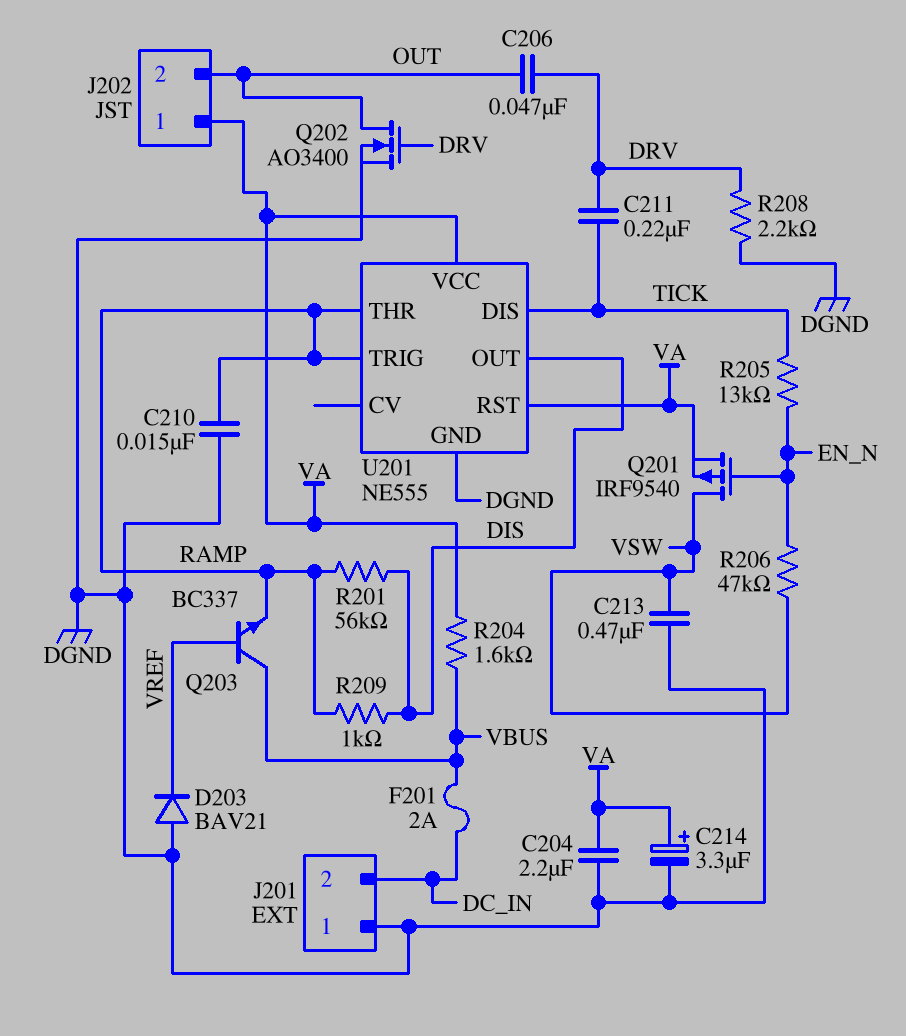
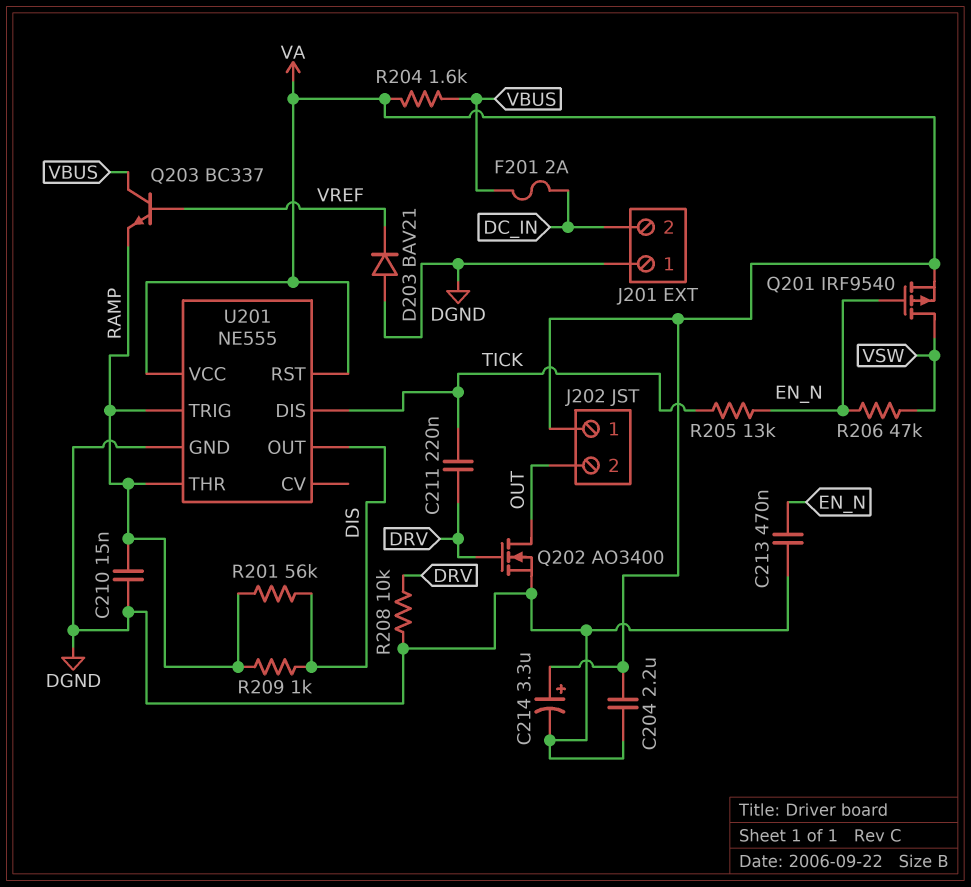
C206: 47nF (DRV, OUT) -> none
C213: 470nF (DGND, VSW) -> 470nF (DGND, EN_N)
R208: 2.2k (DGND, DRV) -> 10k (DGND, DRV)

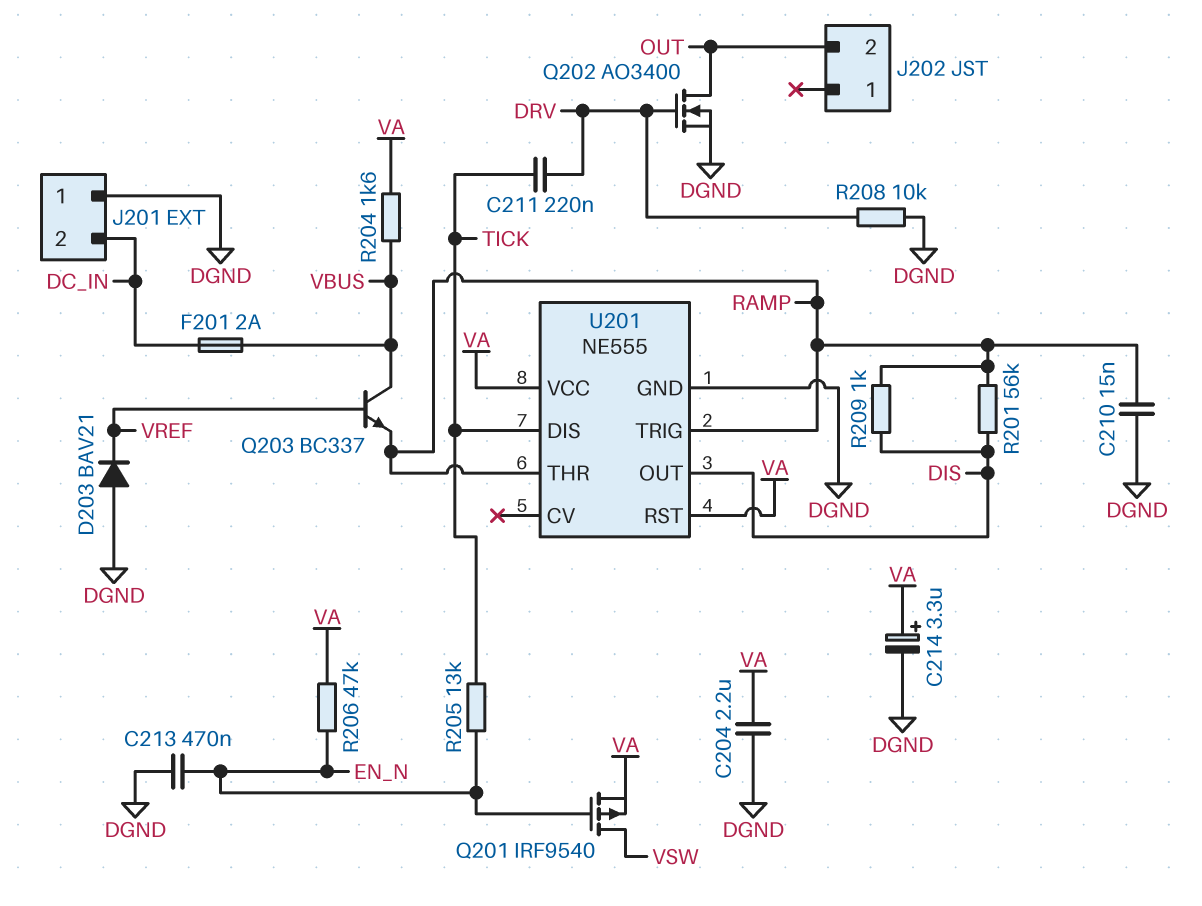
J202 pin 1: VA -> none
R206: 47k (EN_N, VSW) -> 47k (EN_N, VA)

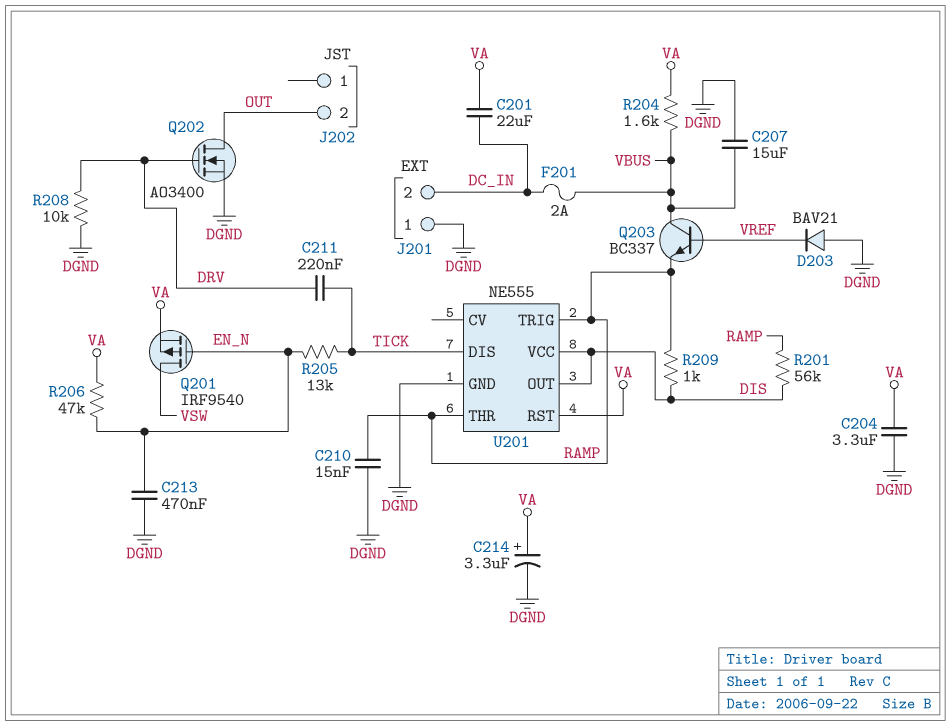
C201: none -> 22uF (DC_IN, VA)
C204: 2.2uF (DGND, VA) -> 3.3uF (DGND, VA)
C207: none -> 15uF (DGND, VBUS)
U201 pin VCC: VA -> DIS

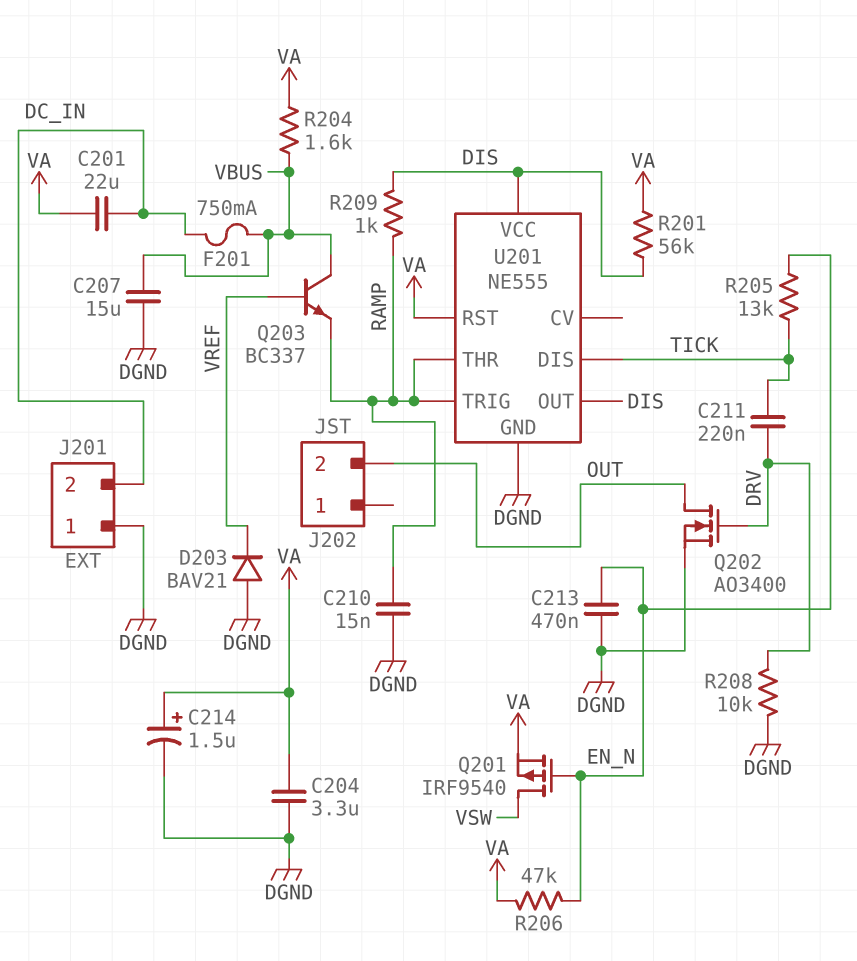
C214: 3.3uF (plus VA, minus DGND) -> 1.5uF (plus VA, minus DGND)
F201: 2A (DC_IN, VBUS) -> 750mA (DC_IN, VBUS)
R201: 56k (DIS, RAMP) -> 56k (DIS, VA)

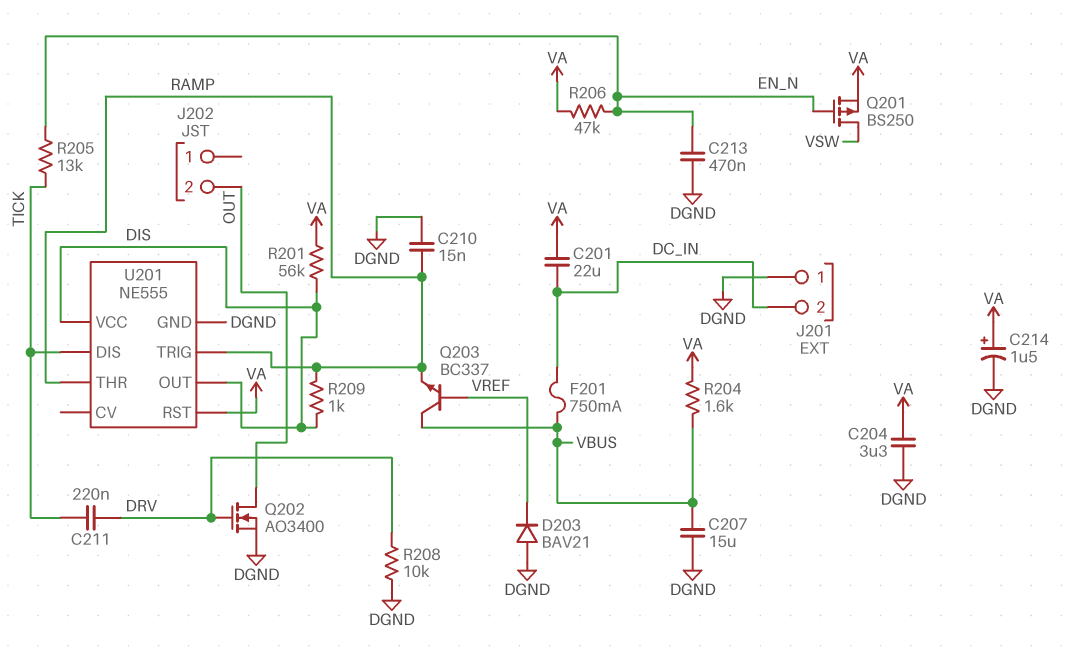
Q201: PMOS IRF9540 (G EN_N, D VSW, S VA) -> PMOS BS250 (G EN_N, D VSW, S VA)

